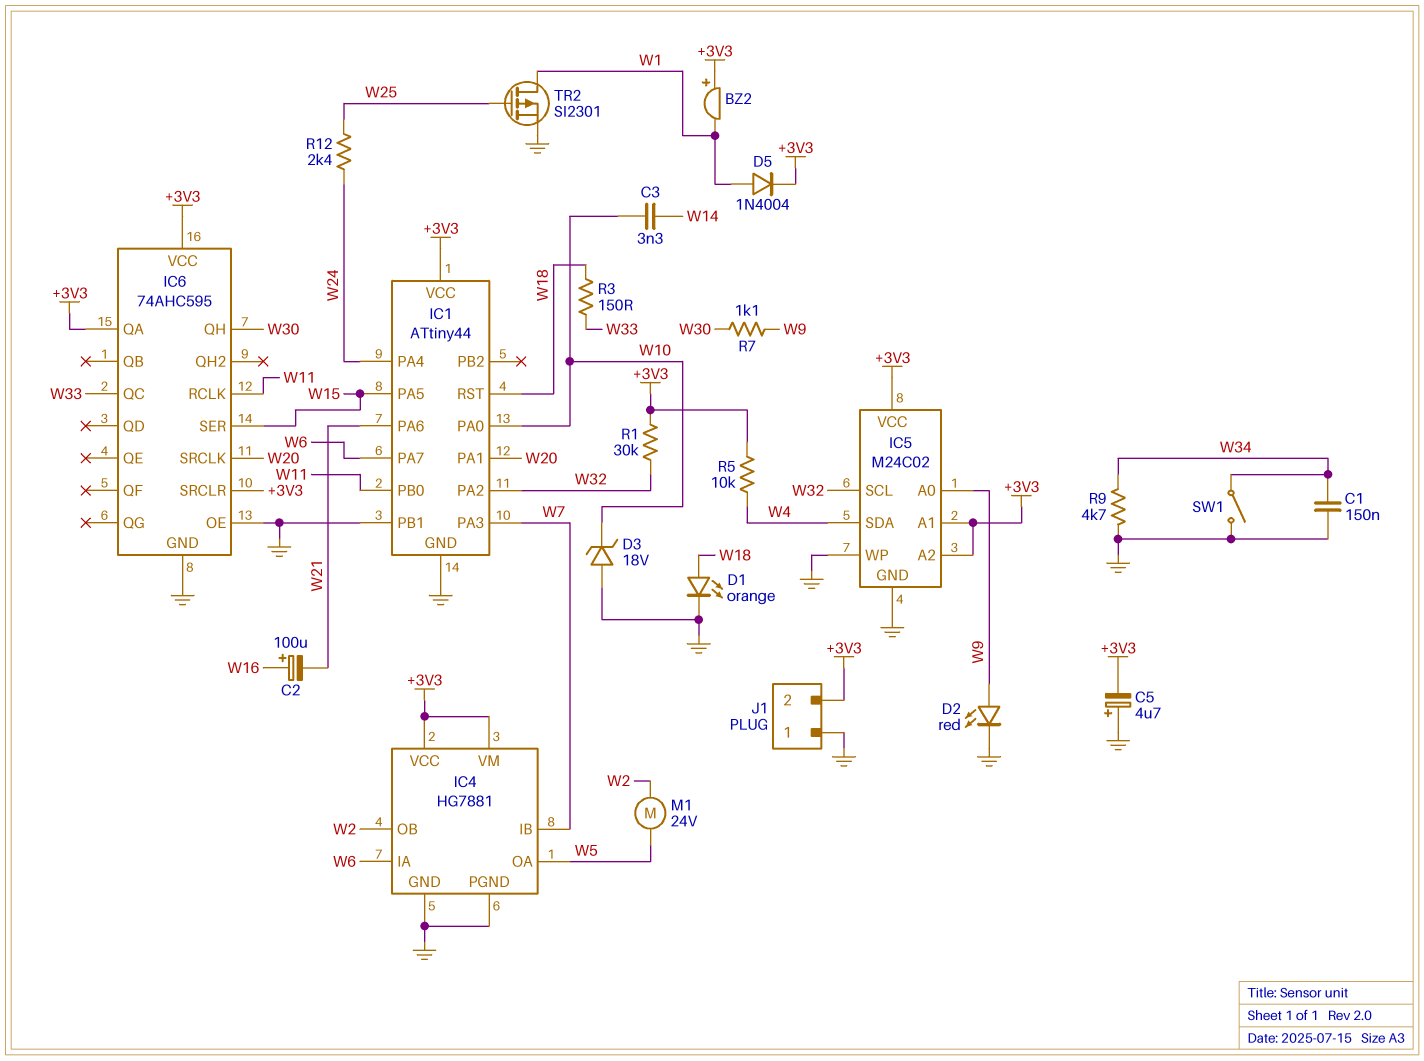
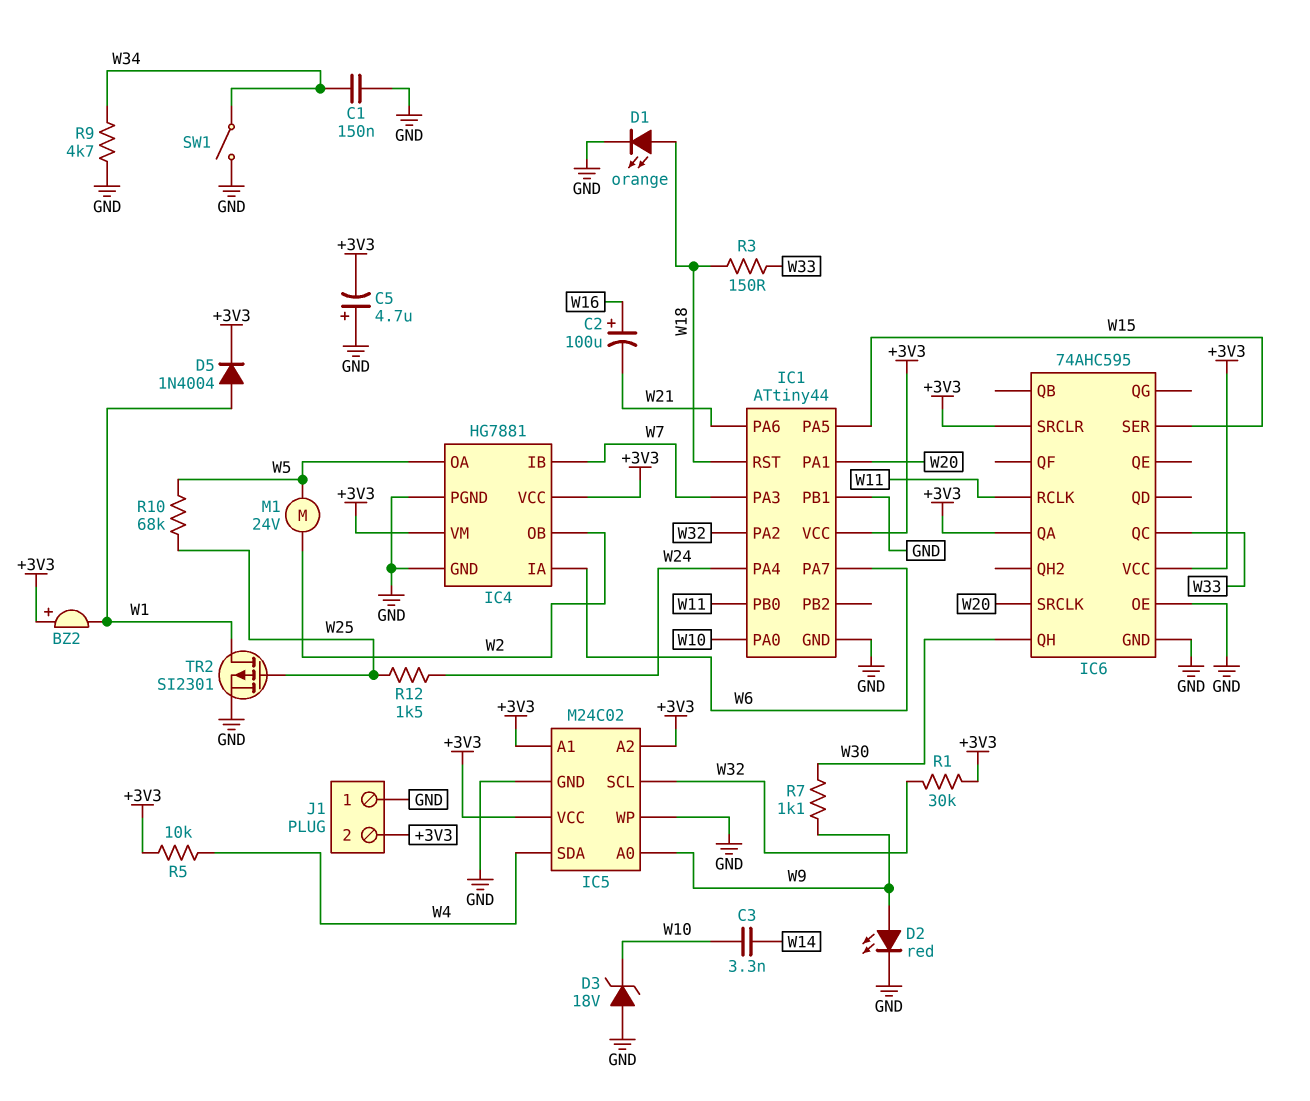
R10: none -> 68k (W5, W25)
R12: 2.4k (W24, W25) -> 1.5k (W24, W25)

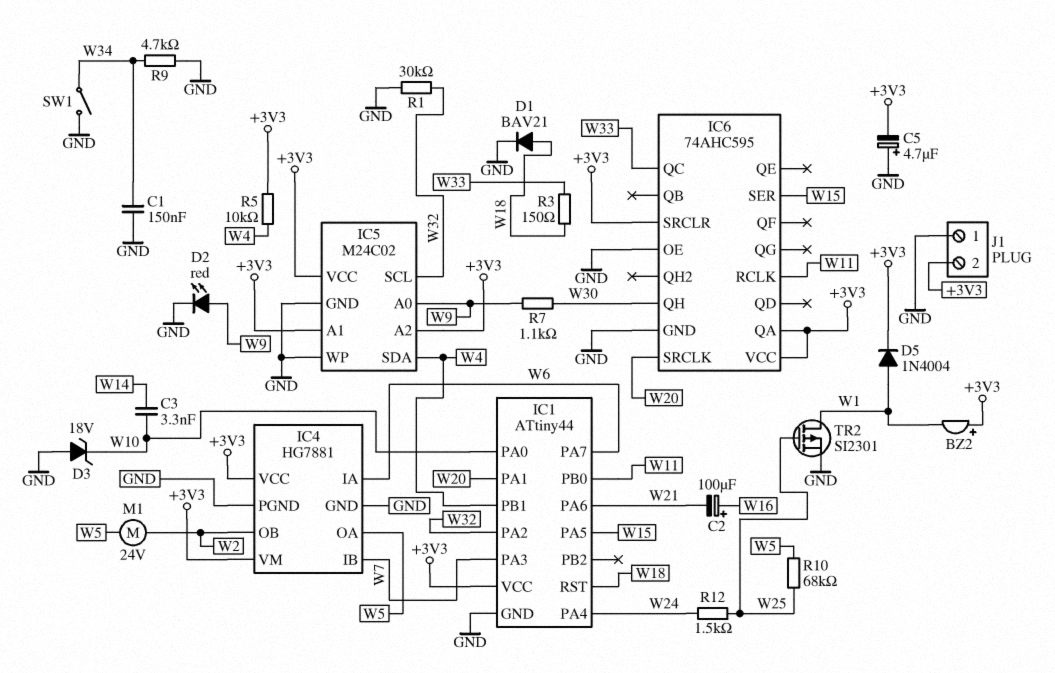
D1: LED orange (A W18, K GND) -> diode BAV21 (A W18, K GND)
IC1 pin PB1: GND -> W4
R1: 30k (+3V3, W32) -> 30k (GND, W32)

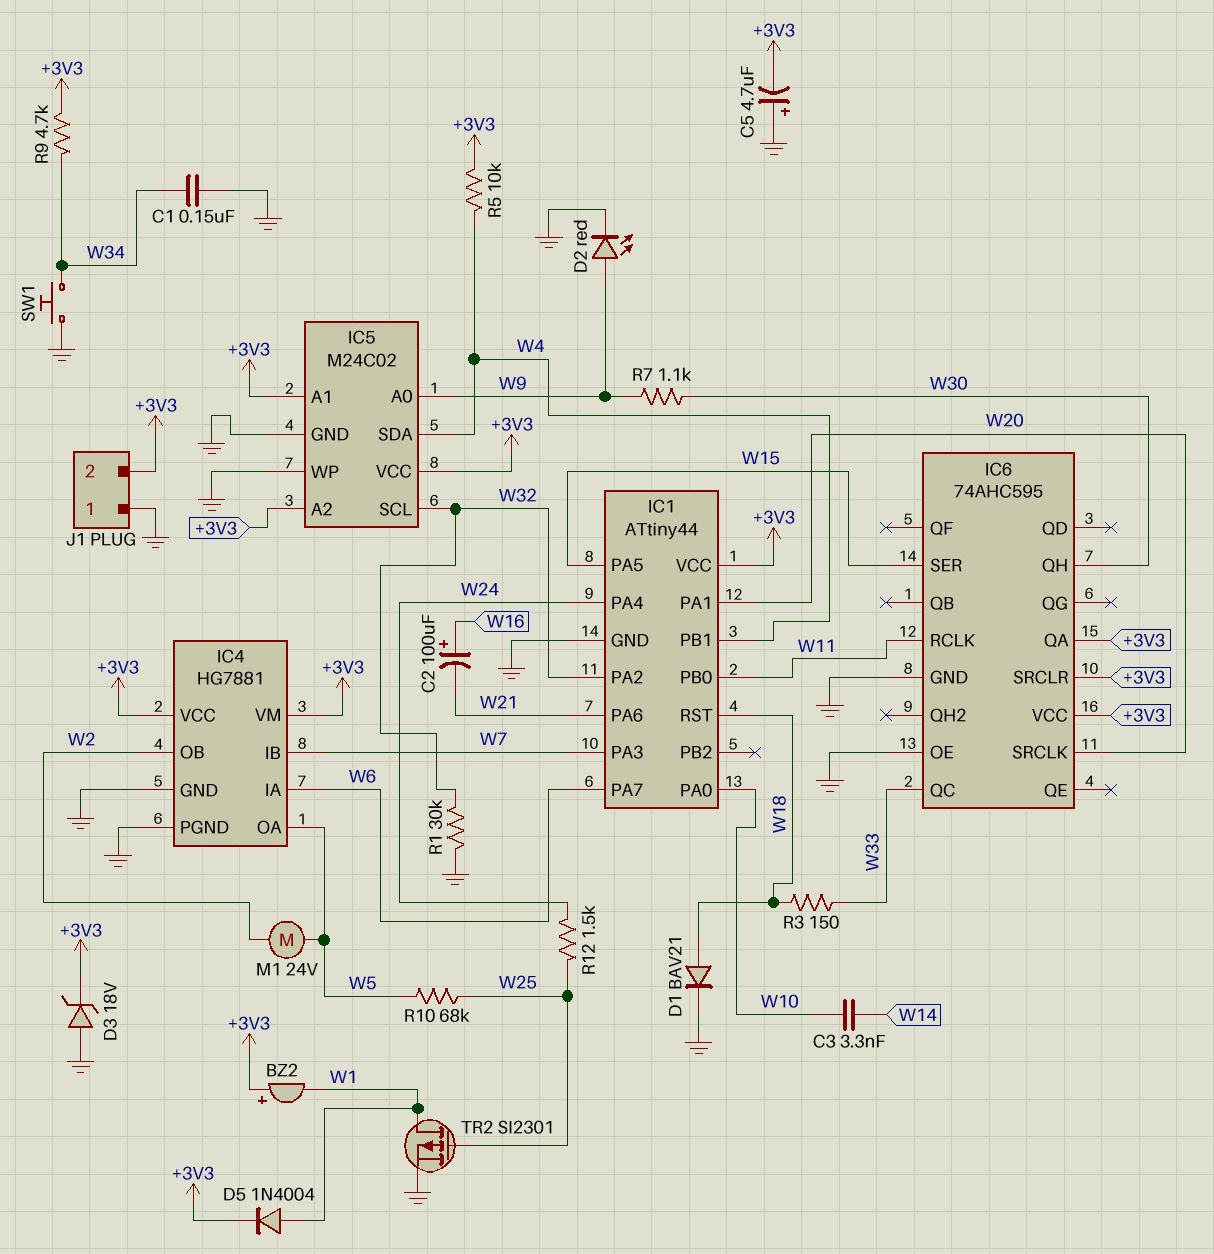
D3: zener 18V (A GND, K W10) -> zener 18V (A GND, K +3V3)
R9: 4.7k (GND, W34) -> 4.7k (+3V3, W34)
SW1: switch (GND, W34) -> button (GND, W34)

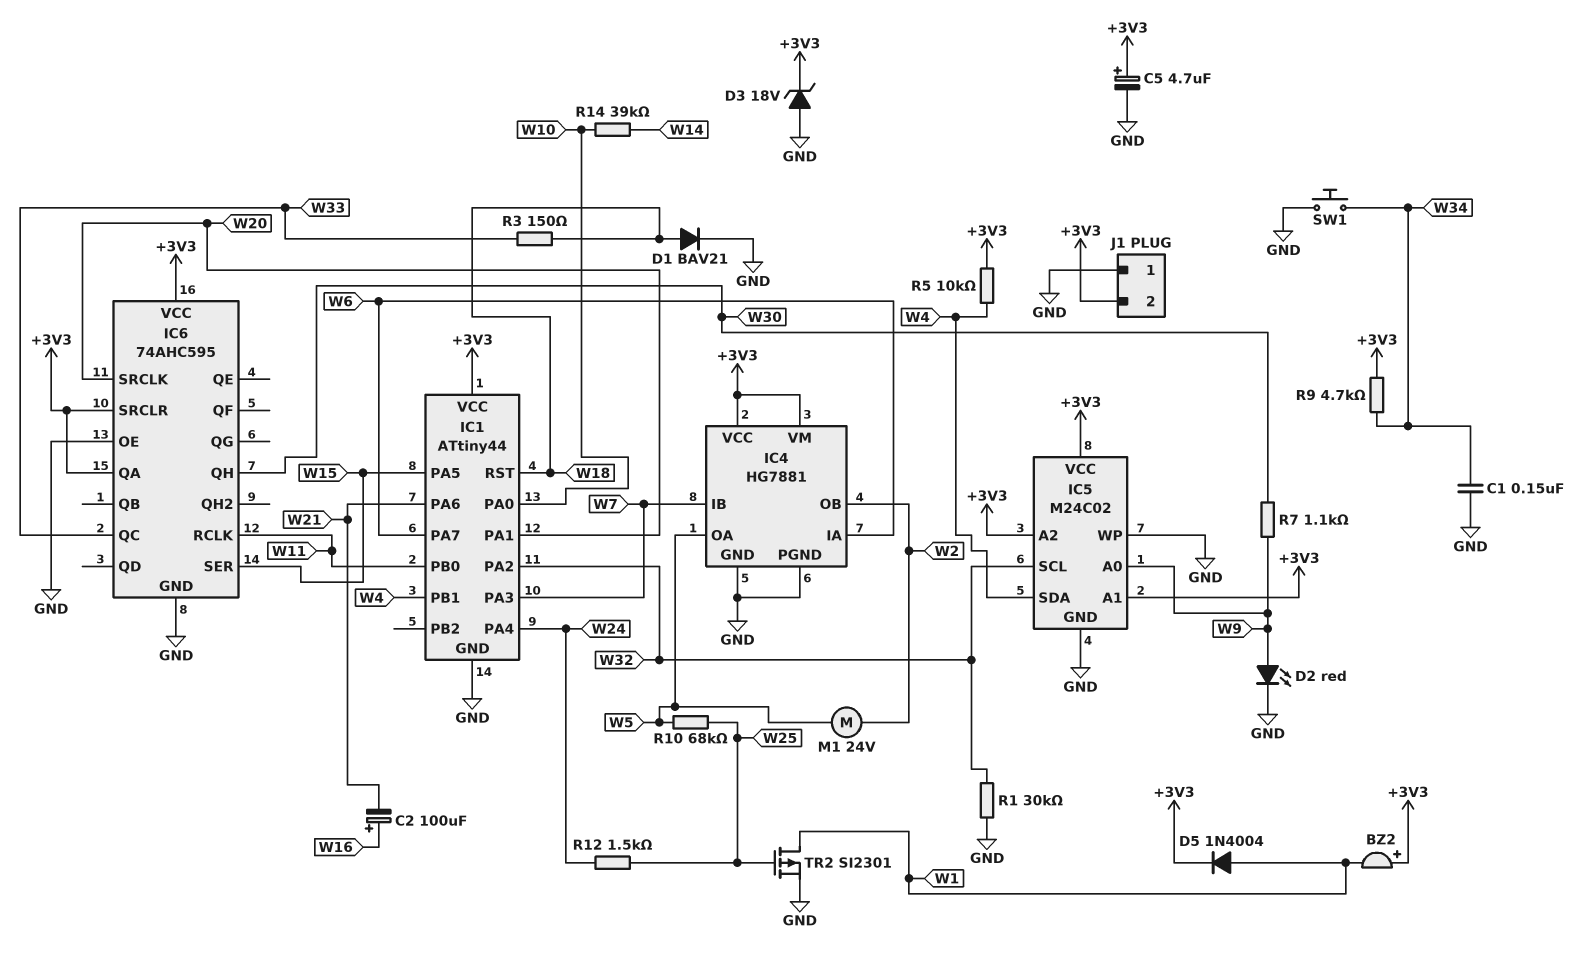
C3: 3.3nF (W10, W14) -> none
C5: 4.7uF (plus GND, minus +3V3) -> 4.7uF (plus +3V3, minus GND)
R14: none -> 39k (W10, W14)

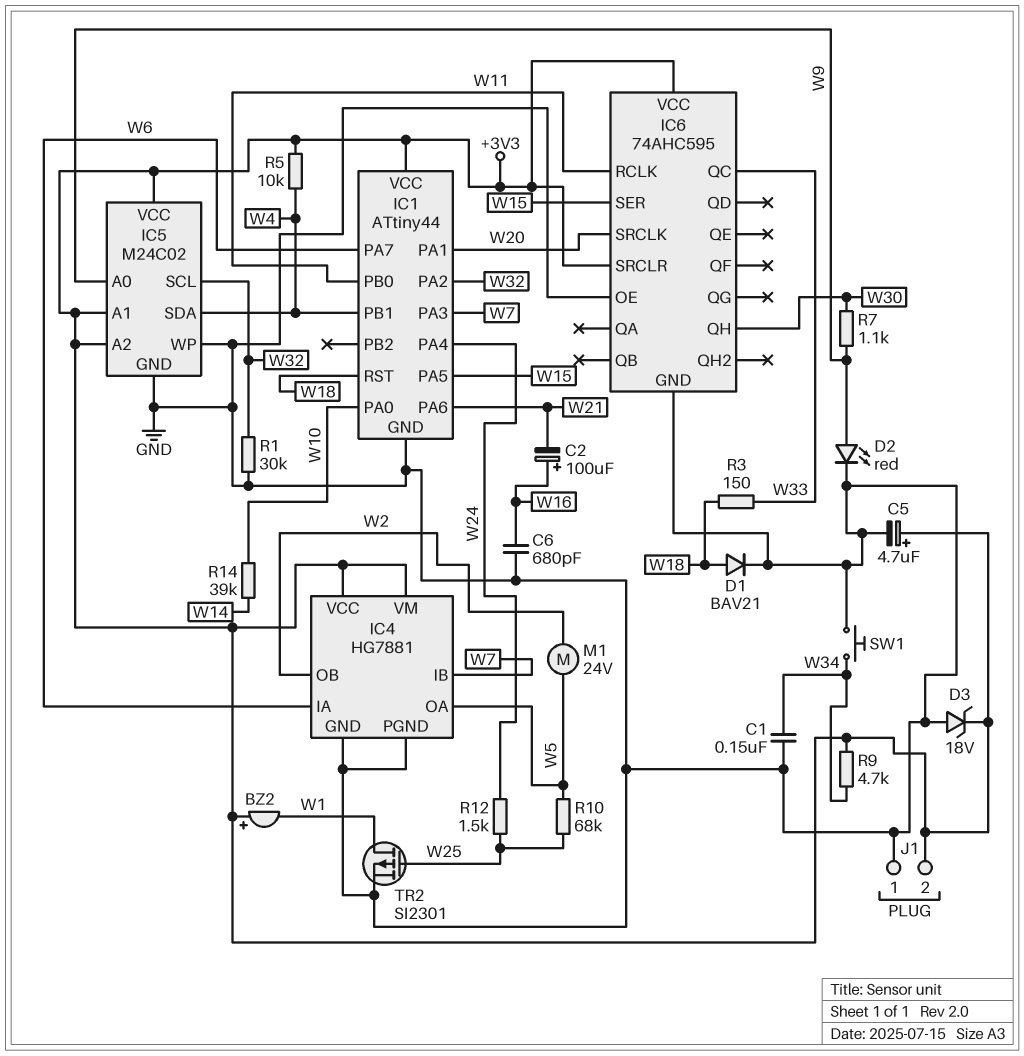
C6: none -> 680pF (GND, W16)
D5: diode 1N4004 (A W1, K +3V3) -> none
IC6 pin QA: +3V3 -> none

